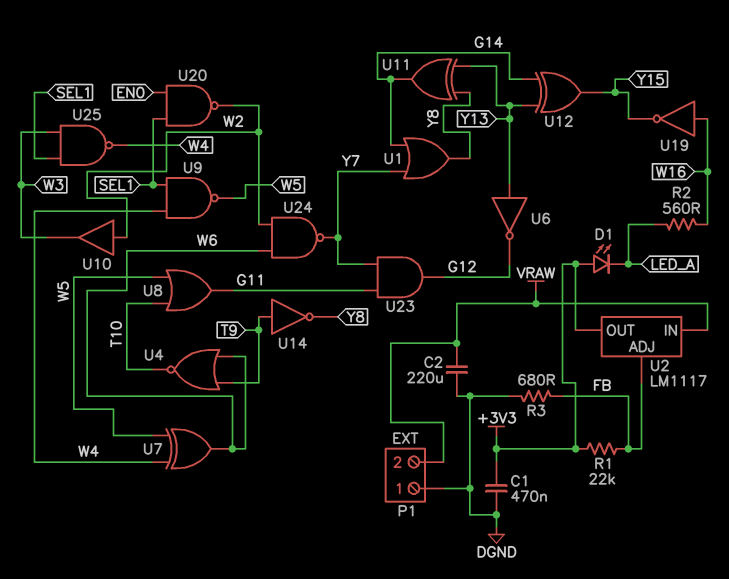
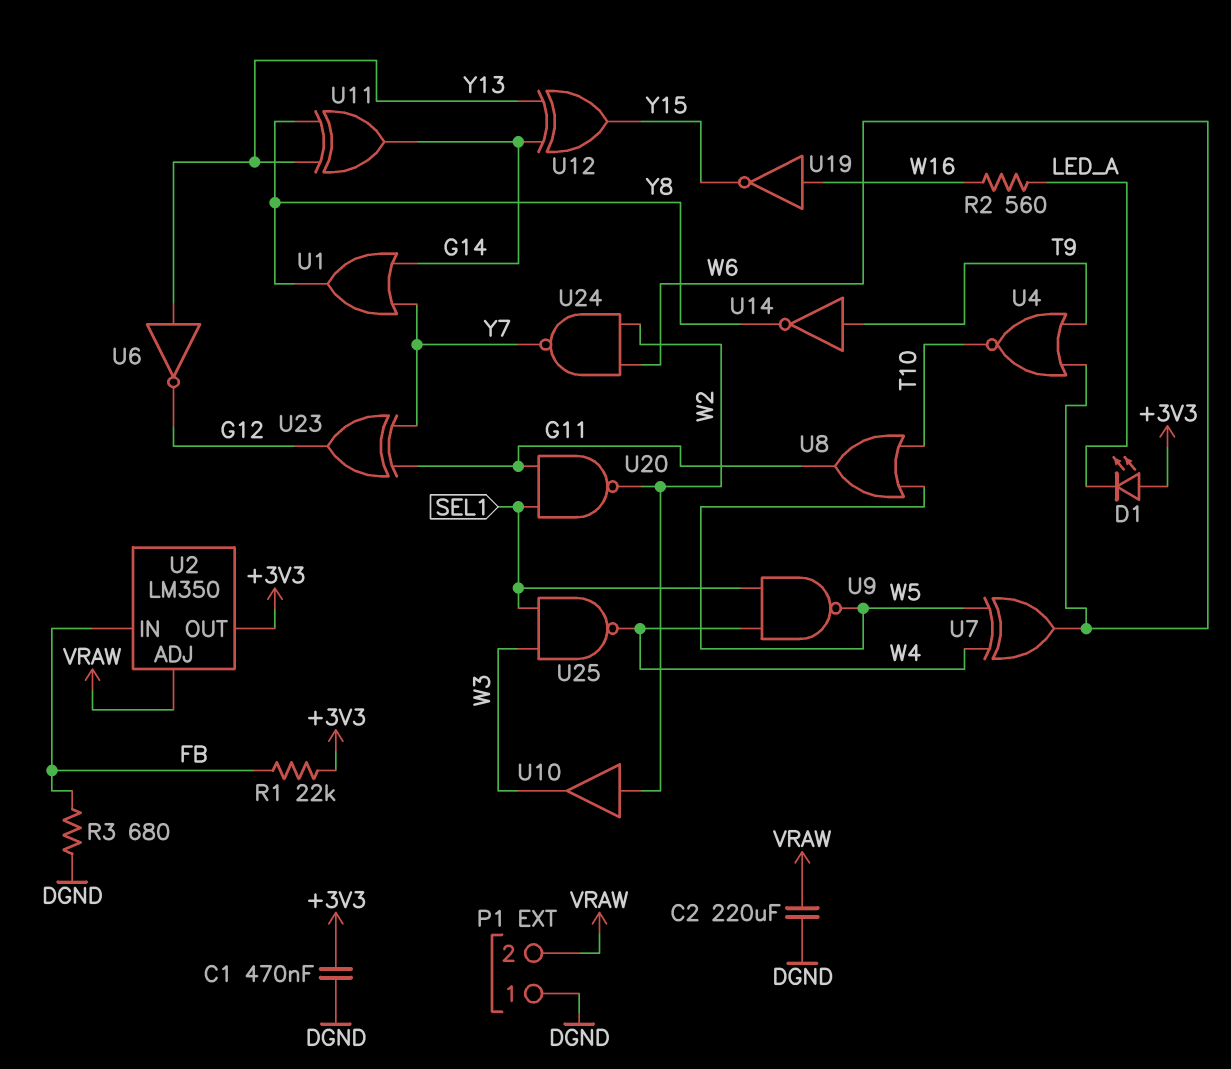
U2: LM1117 -> LM350
U2 pin ADJ: FB -> VRAW
U2 pin IN: VRAW -> FB
U20: NAND (in EN0, in SEL1, out W2) -> NAND (in G11, in SEL1, out W2)
U23: AND (in G11, in Y7, out G12) -> XOR (in G11, in Y7, out G12)

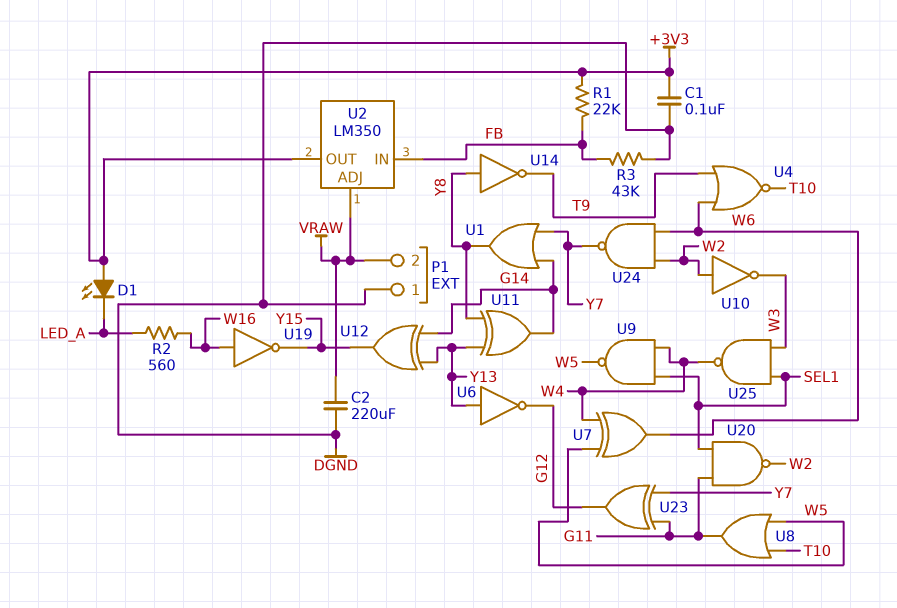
C1: 470nF (+3V3, DGND) -> 100nF (+3V3, DGND)
R3: 680 (DGND, FB) -> 43k (DGND, FB)
U10: buffer (in W2, out W3) -> NOT (in W2, out W3)
U14: NOT (in T9, out Y8) -> NOT (in Y8, out T9)

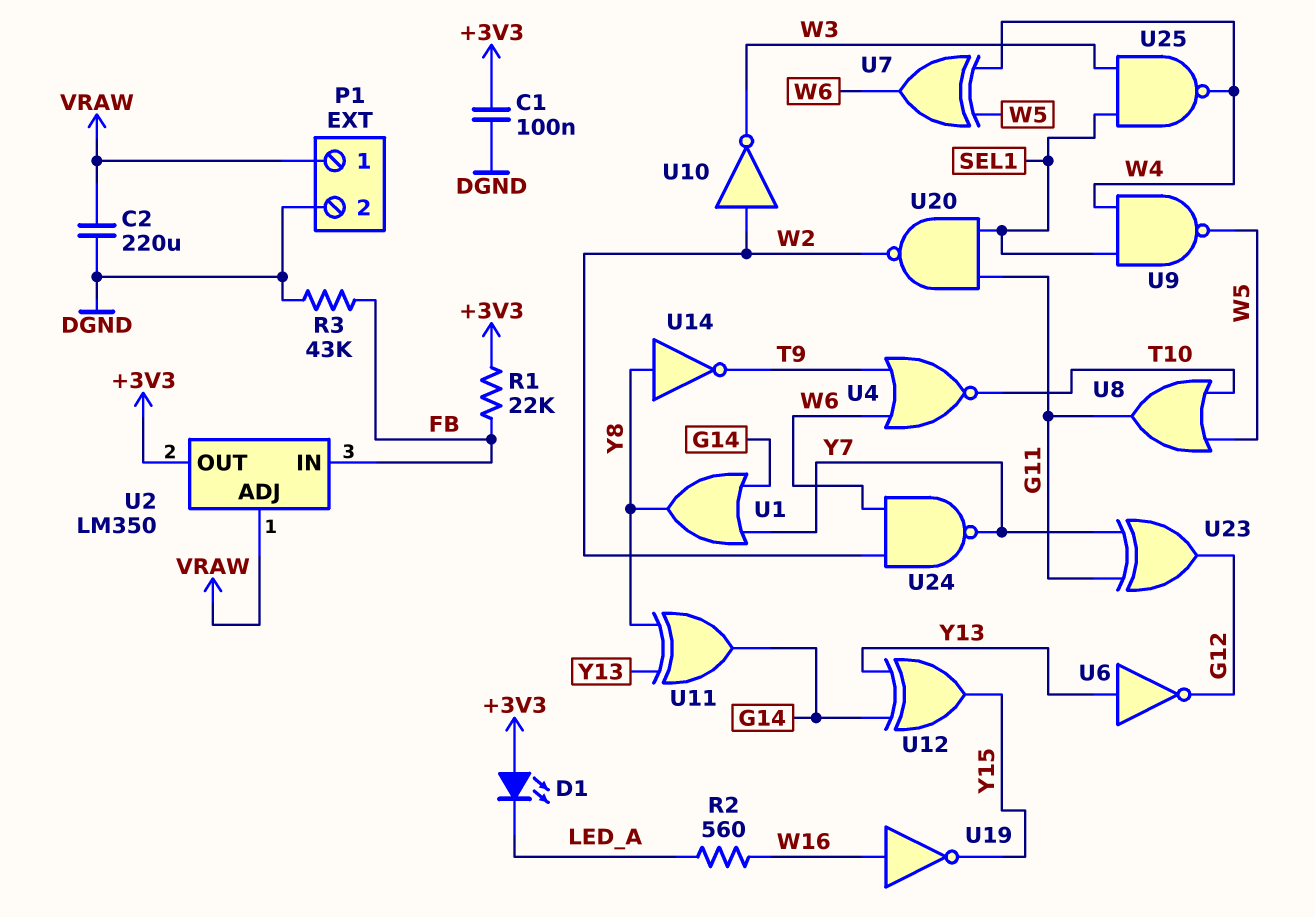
P1 pin 1: DGND -> VRAW
P1 pin 2: VRAW -> DGND

